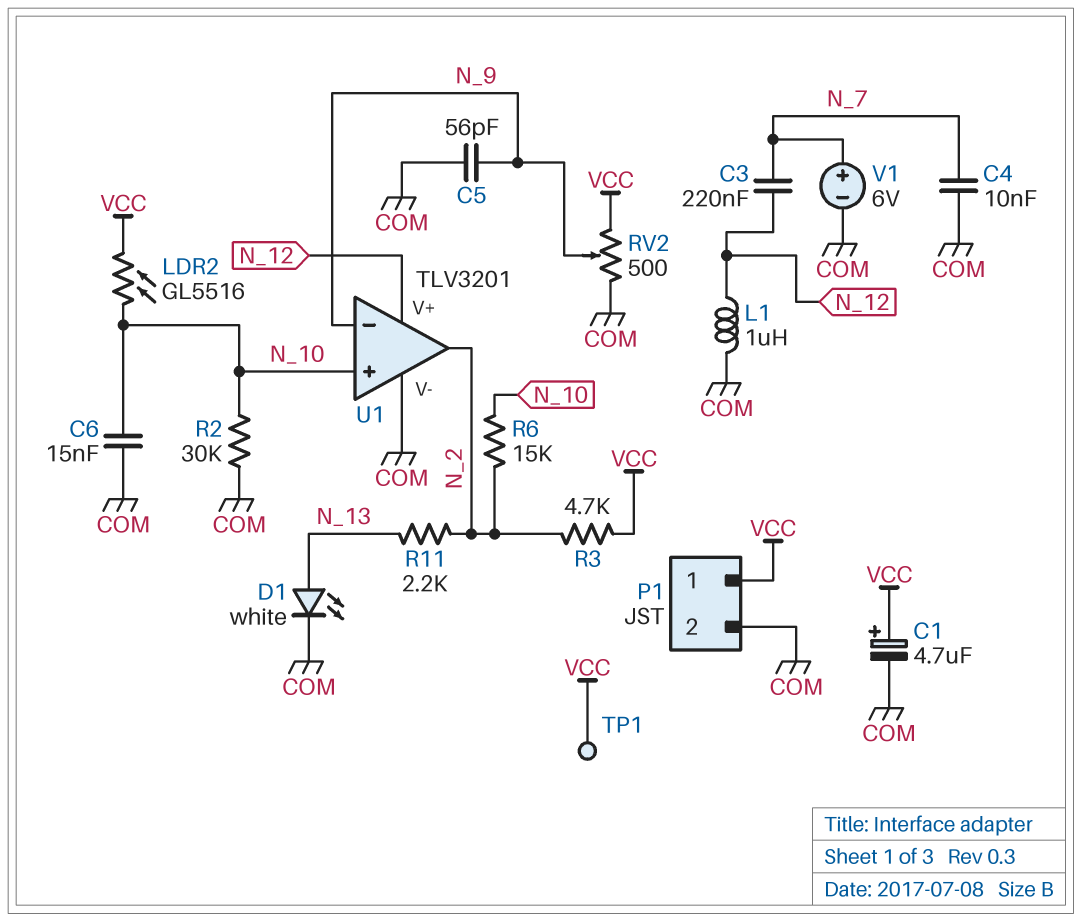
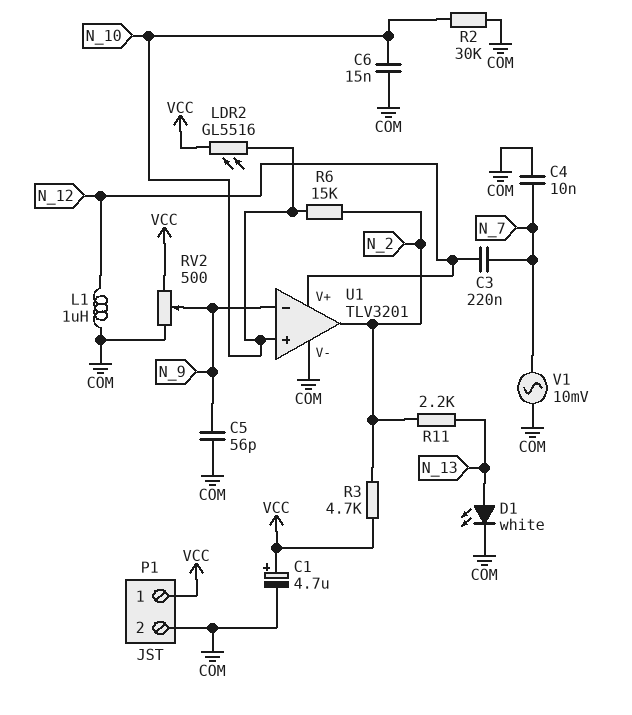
TP1: test point (VCC) -> none
V1: 6V (plus N_7, minus COM) -> AC 10mV (COM, N_7)

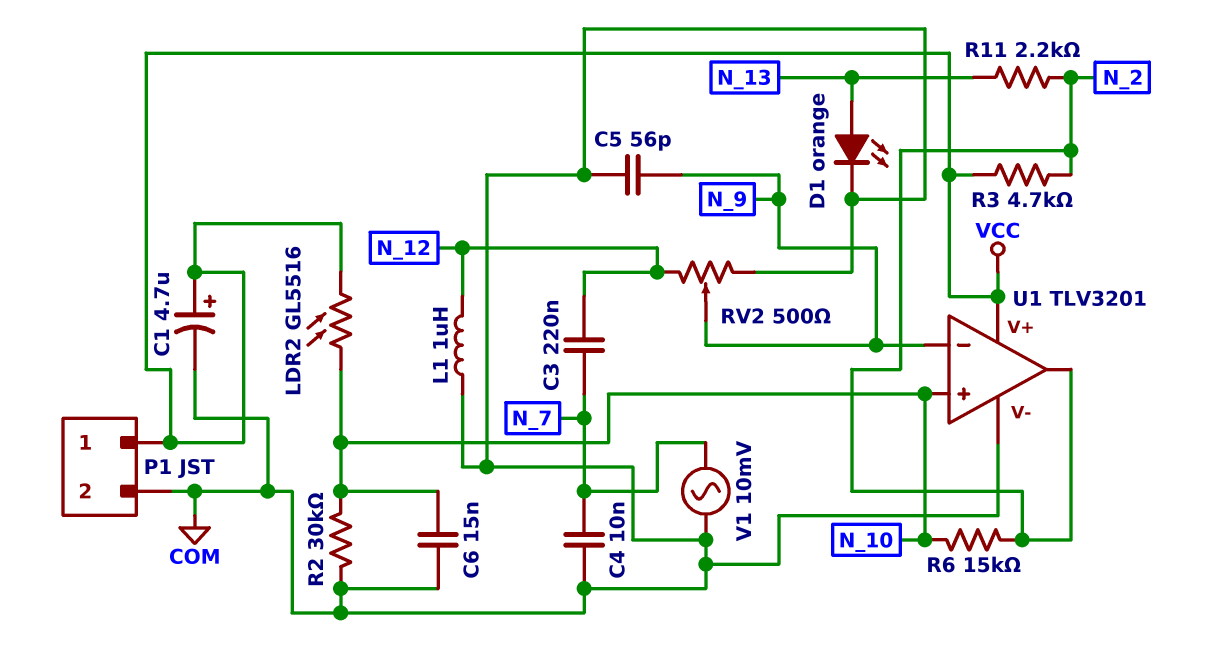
D1: LED white (A N_13, K COM) -> LED orange (A N_13, K COM)
RV2: 500 (COM, VCC, wiper N_9) -> 500 (COM, N_12, wiper N_9)
U1 pin V+: N_12 -> VCC

